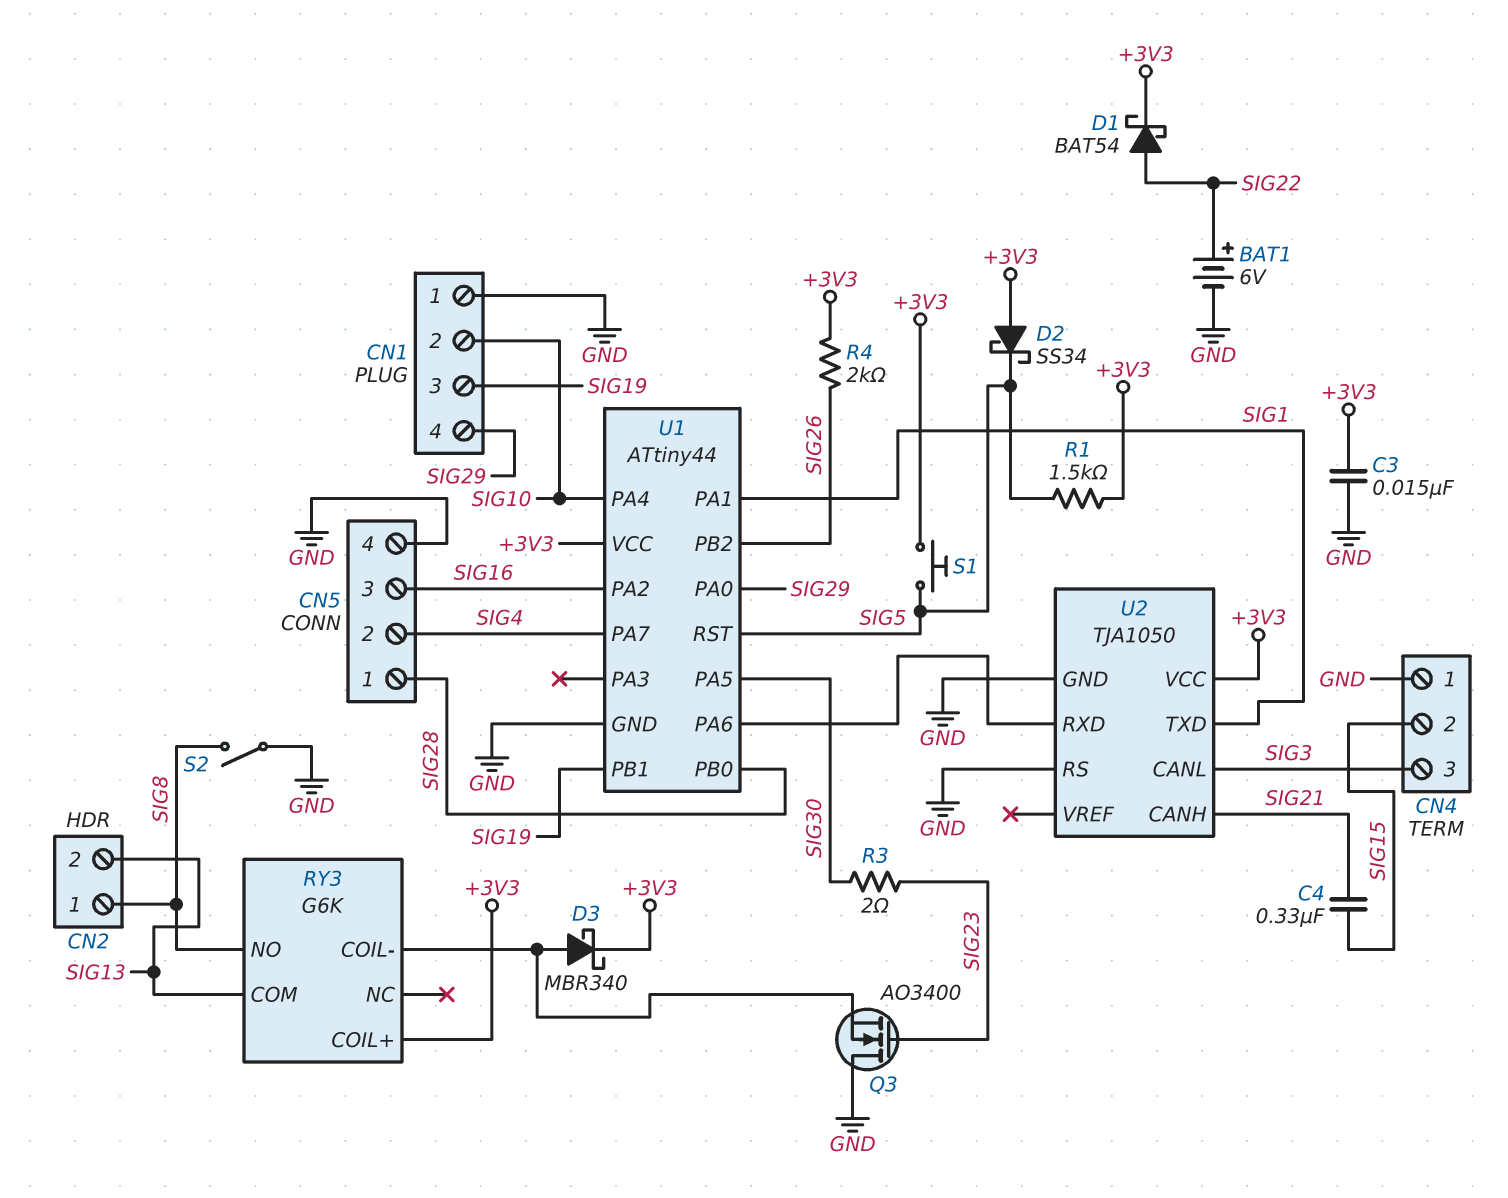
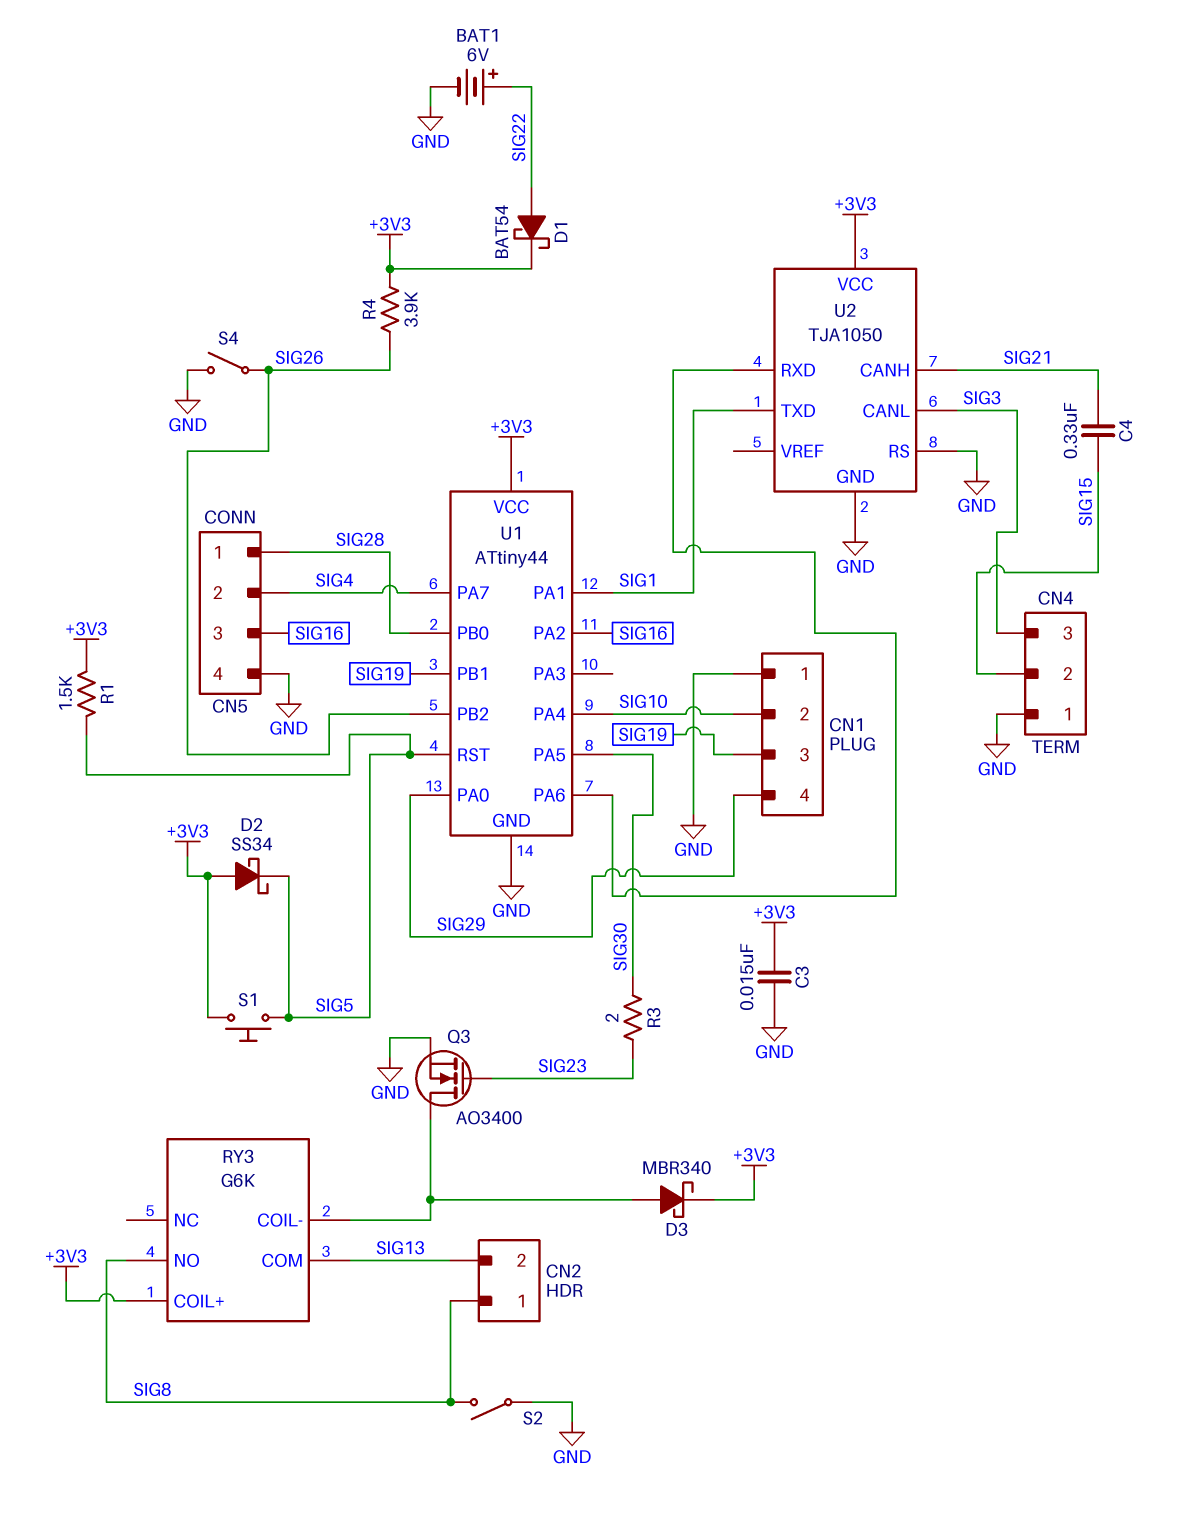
Q3: NMOS AO3400 (G SIG23, D GND, S RY3/COIL-) -> NMOS AO3400 (G SIG23, D RY3/COIL-, S GND)
R4: 2k (+3V3, SIG26) -> 3.9k (+3V3, SIG26)
S4: none -> switch (GND, SIG26)

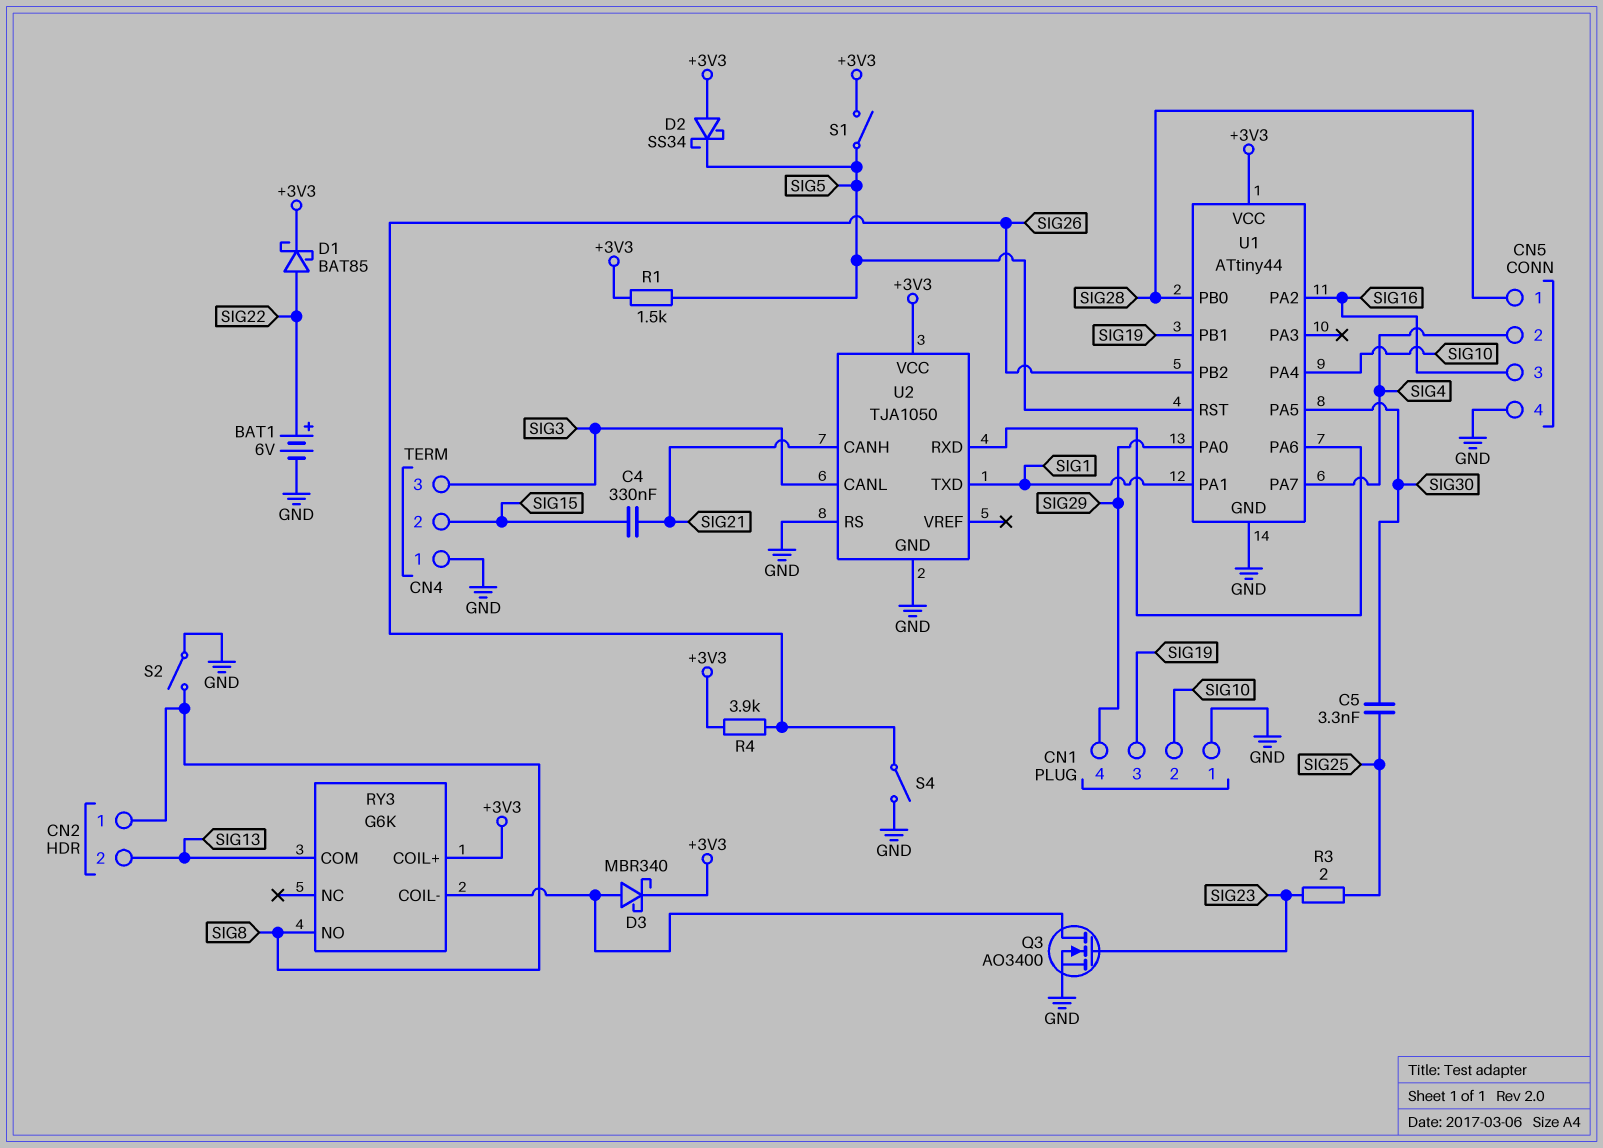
C3: 15nF (+3V3, GND) -> none
C5: none -> 3.3nF (SIG25, SIG30)
D1: schottky BAT54 (A SIG22, K +3V3) -> schottky BAT85 (A SIG22, K +3V3)
R3: 2 (SIG23, SIG30) -> 2 (SIG23, SIG25)
S1: button (+3V3, SIG5) -> switch (+3V3, SIG5)

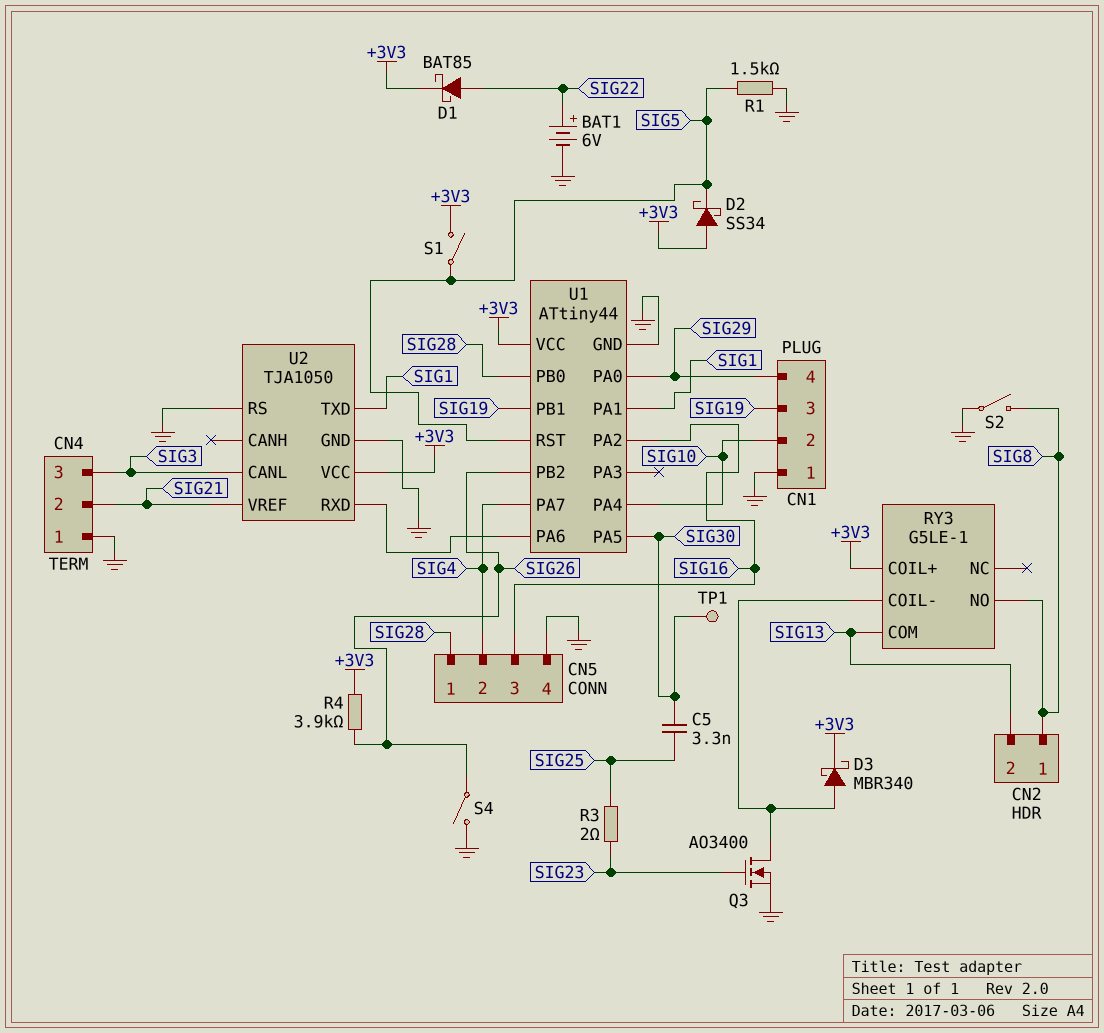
C4: 330nF (SIG15, SIG21) -> none
CN4 pin 2: SIG15 -> SIG21
R1: 1.5k (+3V3, SIG5) -> 1.5k (GND, SIG5)
RY3: G6K -> G5LE-1
TP1: none -> test point (SIG30)
U2 pin CANH: SIG21 -> none
U2 pin VREF: none -> SIG21

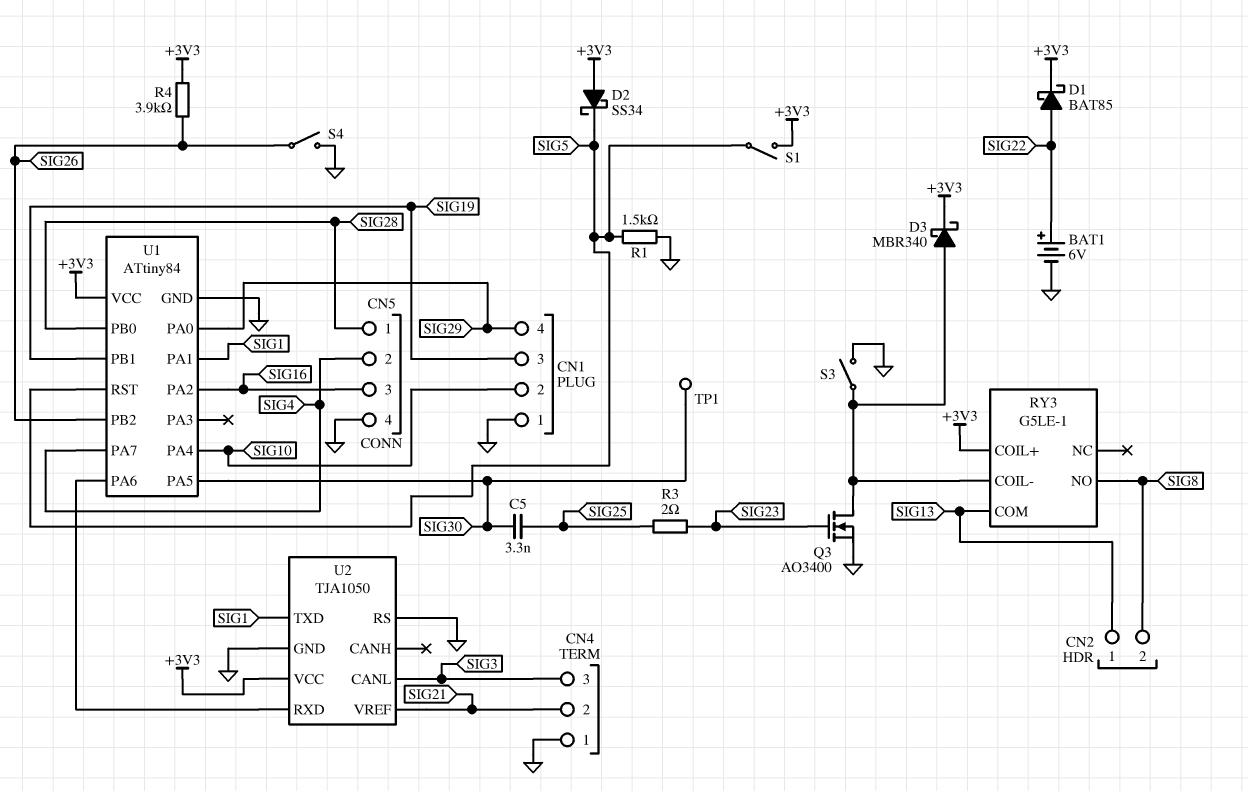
CN2 pin 1: SIG8 -> SIG13
CN2 pin 2: SIG13 -> SIG8
S2: switch (GND, SIG8) -> none
S3: none -> switch (GND, RY3/COIL-)
U1: ATtiny44 -> ATtiny84

